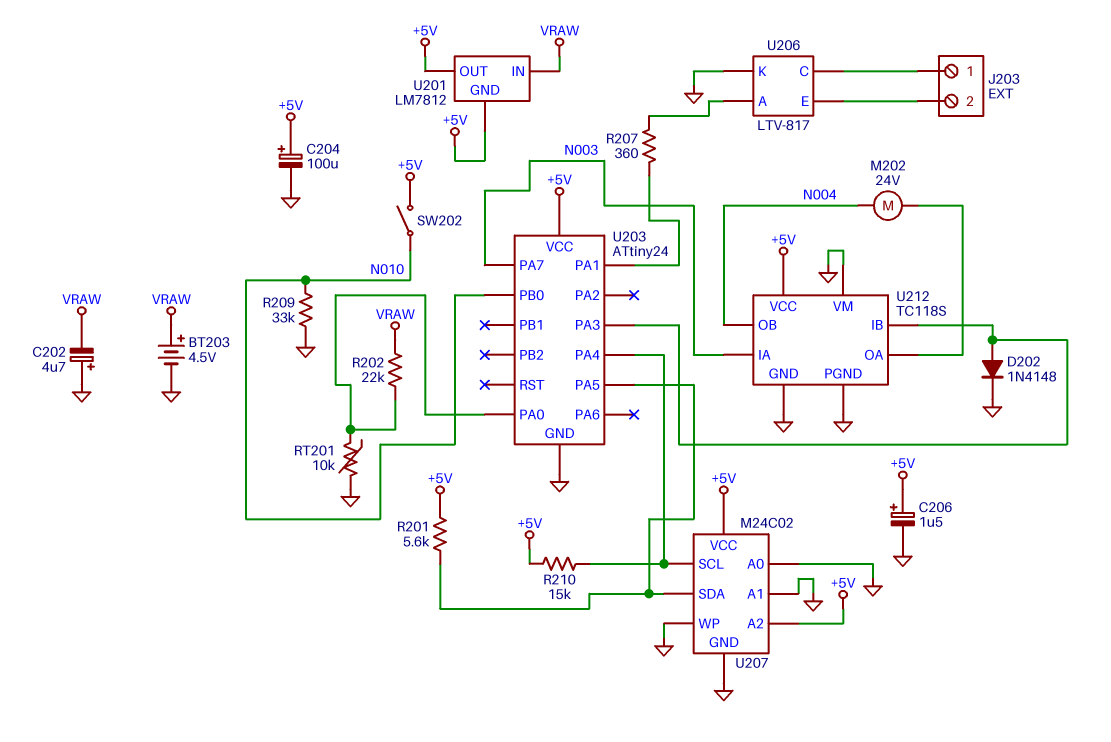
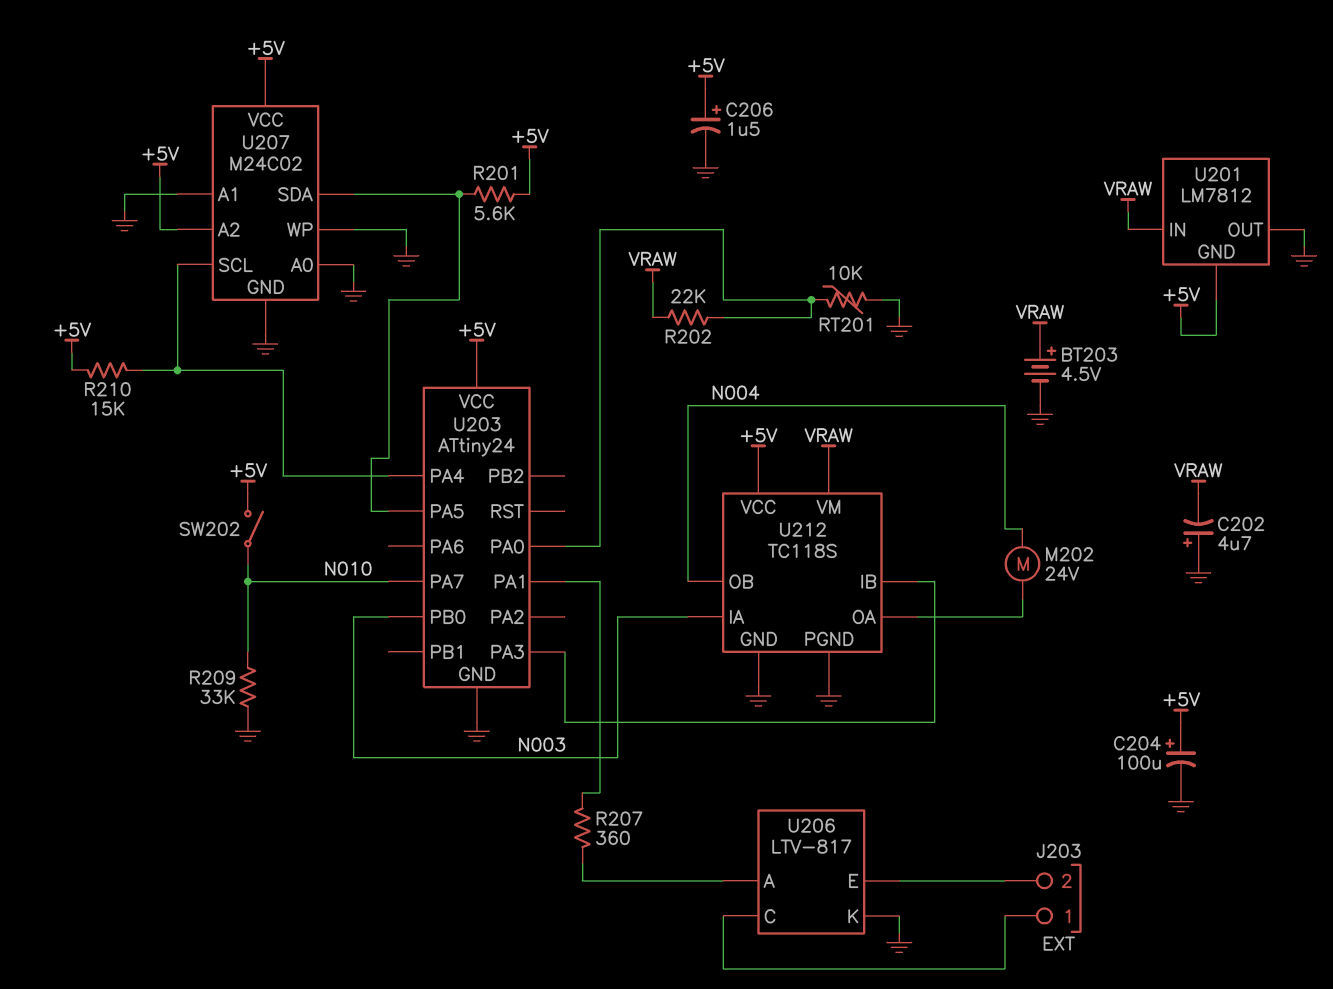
D202: diode 1N4148 (A U203/PA3, K GND) -> none
U201 pin OUT: +5V -> GND
U203 pin PA7: N003 -> N010
U203 pin PB0: N010 -> N003
U212 pin VM: GND -> VRAW

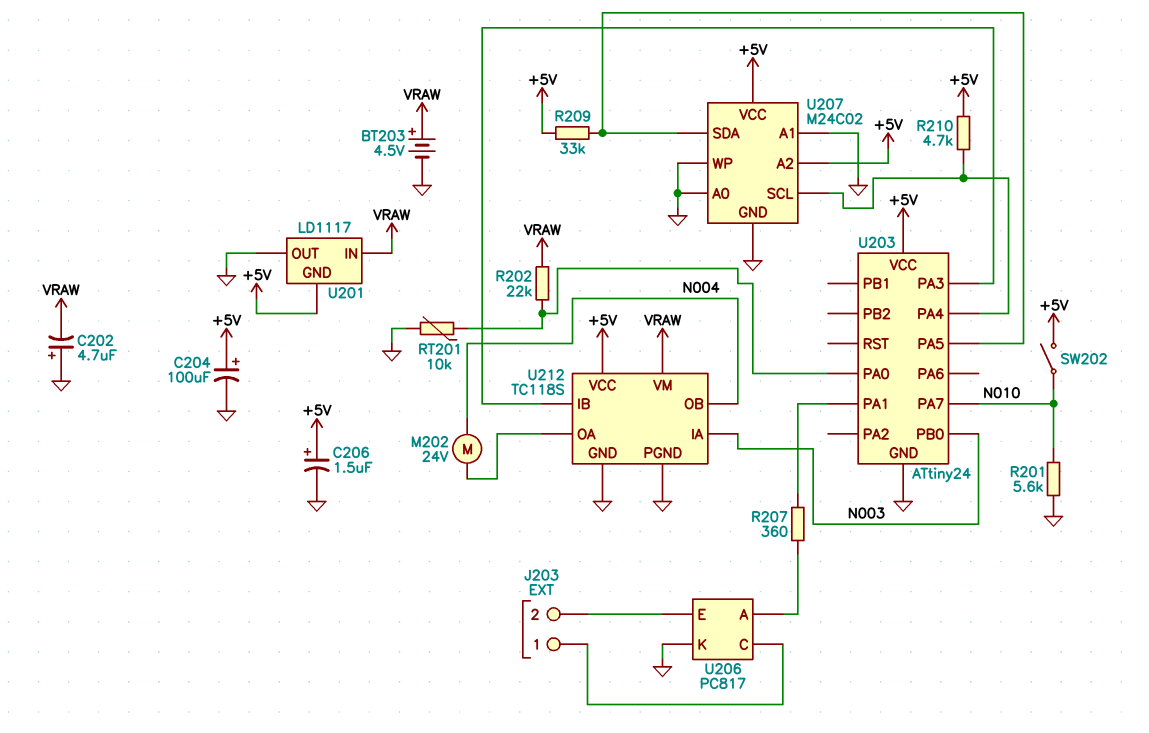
R201: 5.6k (+5V, U203/PA5) -> 5.6k (GND, N010)
R209: 33k (GND, N010) -> 33k (+5V, U203/PA5)
R210: 15k (+5V, U203/PA4) -> 4.7k (+5V, U203/PA4)
U201: LM7812 -> LD1117
U206: LTV-817 -> PC817

